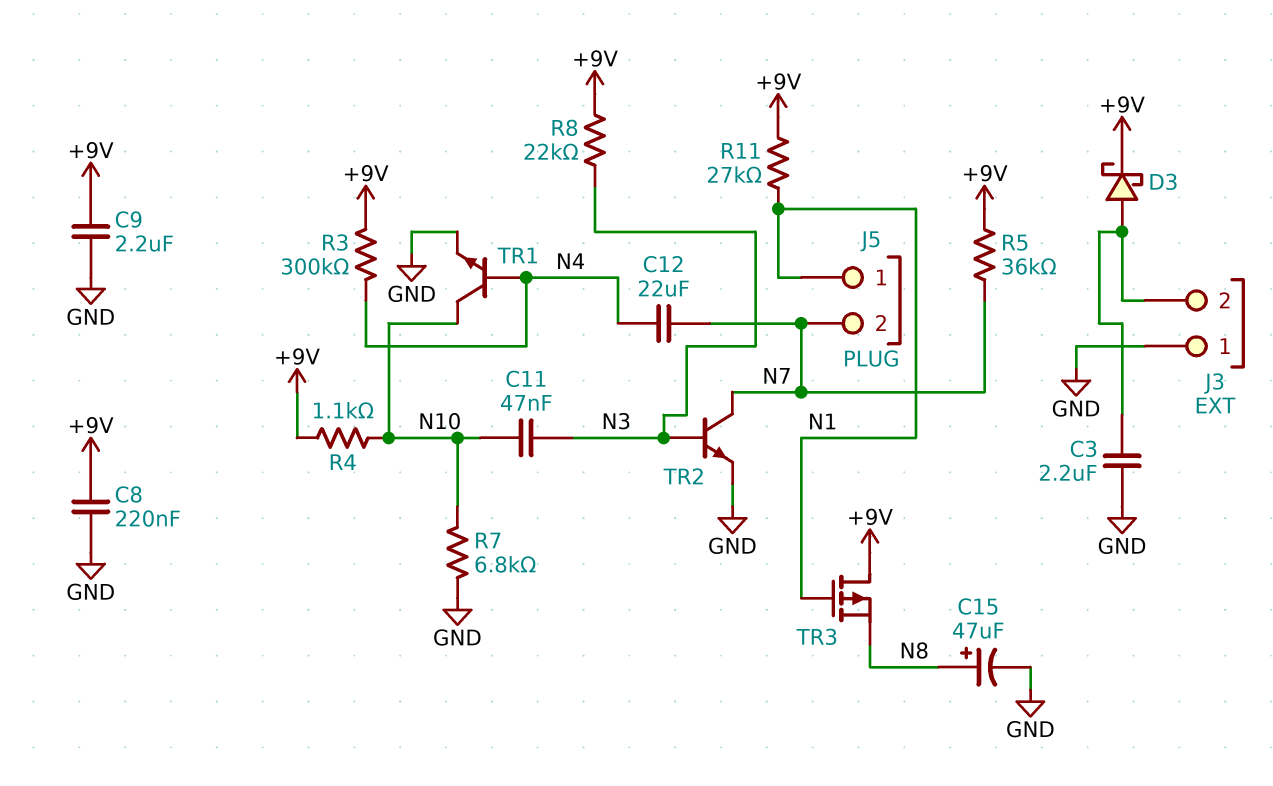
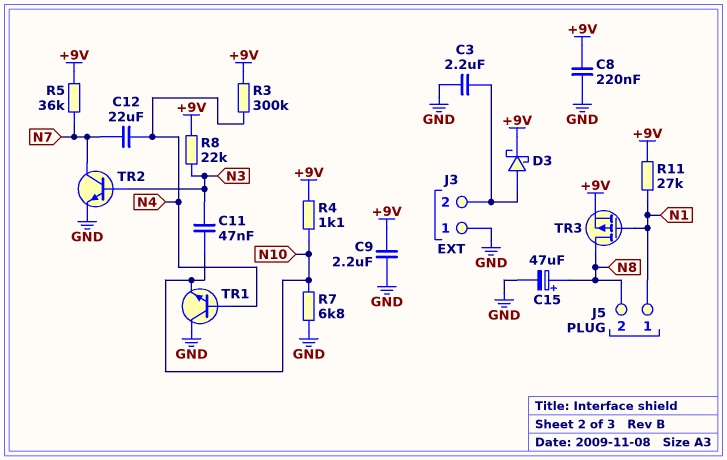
J5 pin 2: N7 -> N8
TR1: NPN (B N4, C N10, E GND) -> NPN (B N4, C GND, E N10)
TR3: PMOS (G N1, D +9V, S N8) -> PMOS (G N1, D N8, S +9V)

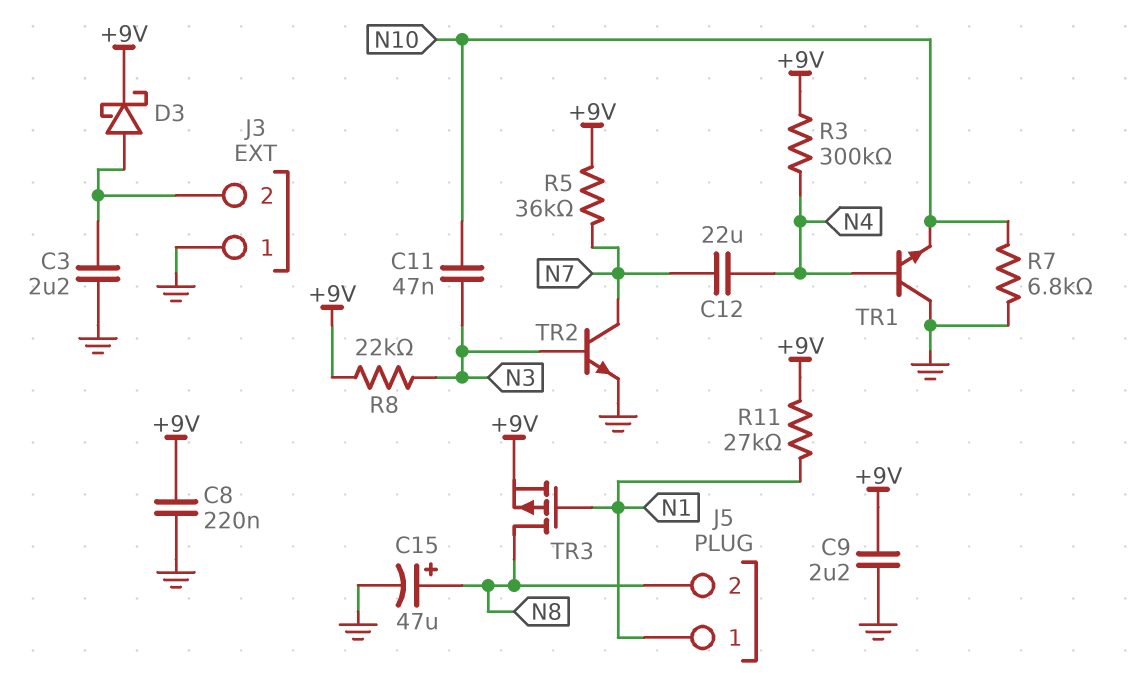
R4: 1.1k (+9V, N10) -> none

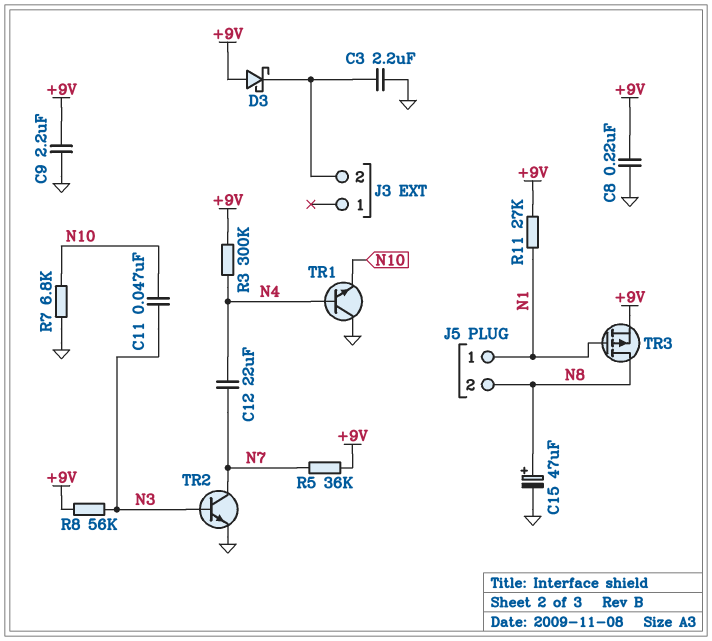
D3: schottky (A J3/2, K +9V) -> schottky (A +9V, K J3/2)
J3 pin 1: GND -> none
R8: 22k (+9V, N3) -> 56k (+9V, N3)

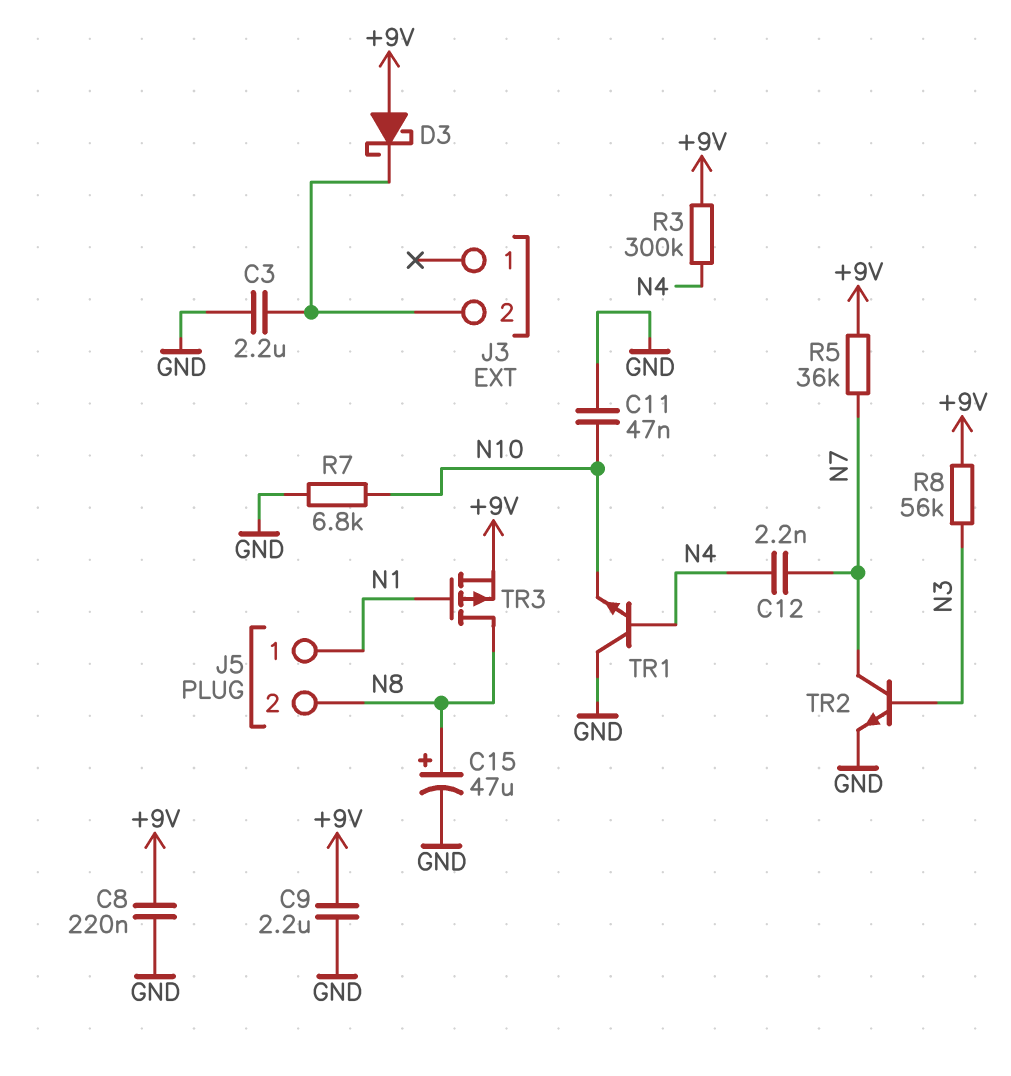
C11: 47nF (N3, N10) -> 47nF (GND, N10)
C12: 22uF (N4, N7) -> 2.2nF (N4, N7)
R11: 27k (+9V, N1) -> none

